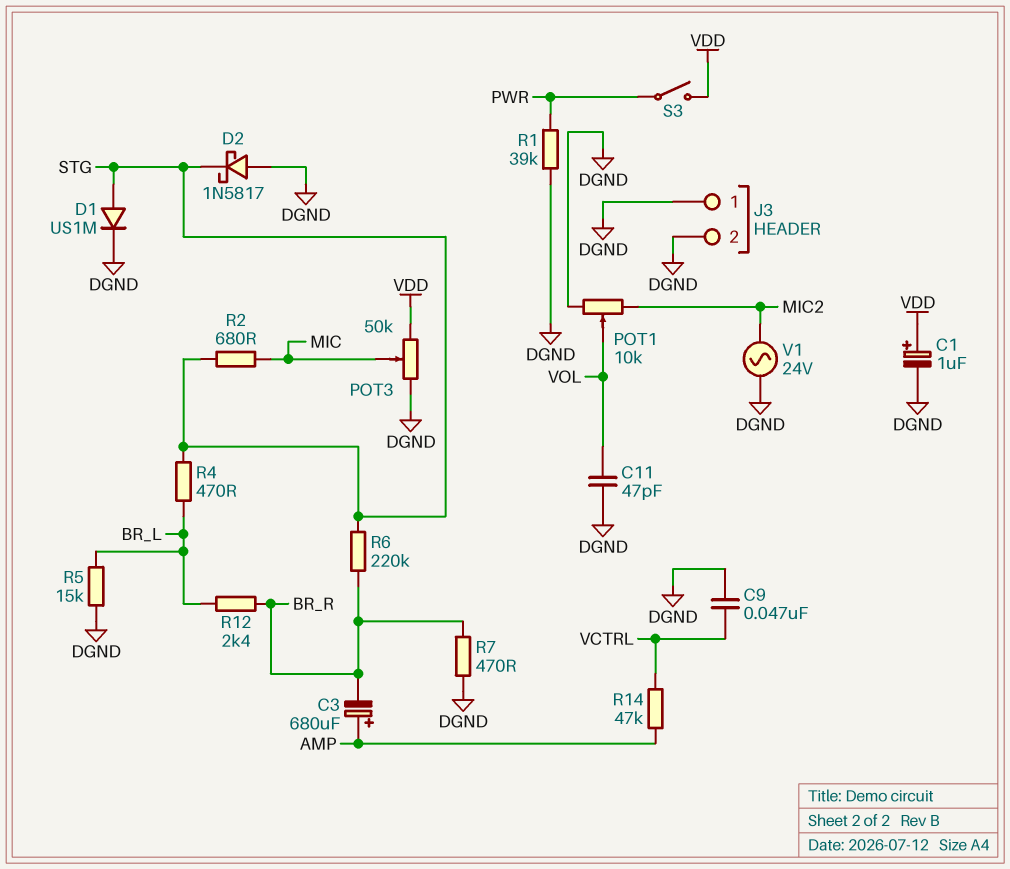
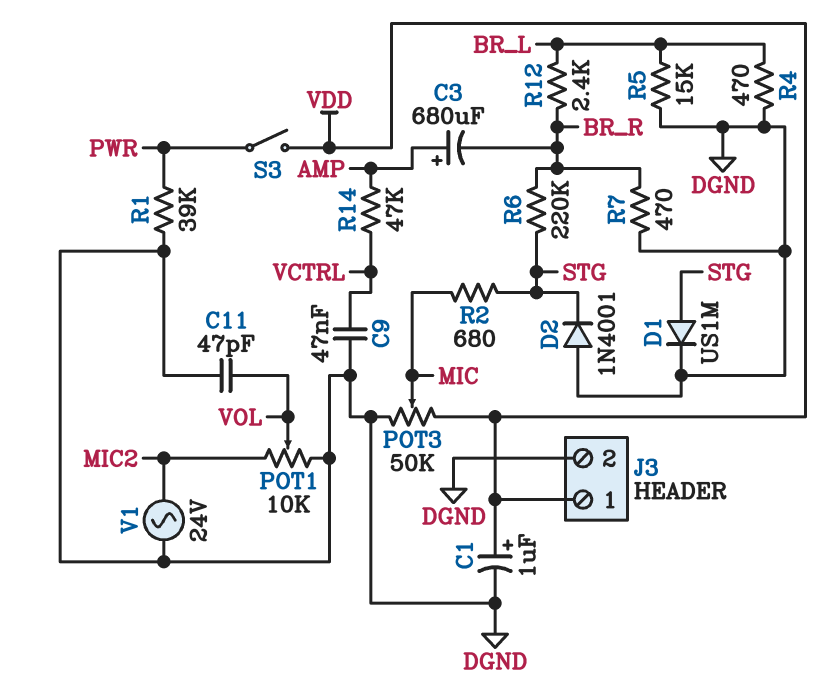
D2: schottky 1N5817 (A DGND, K STG) -> diode 1N4001 (A DGND, K STG)
J3 pin 1: DGND -> VDD
R4: 470 (BR_L, STG) -> 470 (BR_L, DGND)

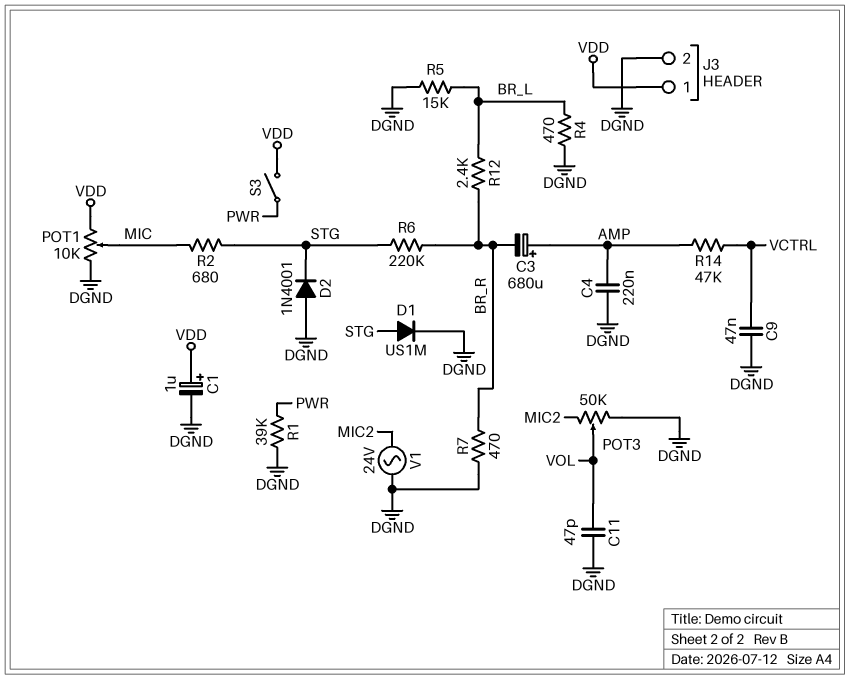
C4: none -> 220nF (AMP, DGND)
POT1: 10k (DGND, MIC2, wiper VOL) -> 10k (DGND, VDD, wiper MIC)
POT3: 50k (DGND, VDD, wiper MIC) -> 50k (DGND, MIC2, wiper VOL)

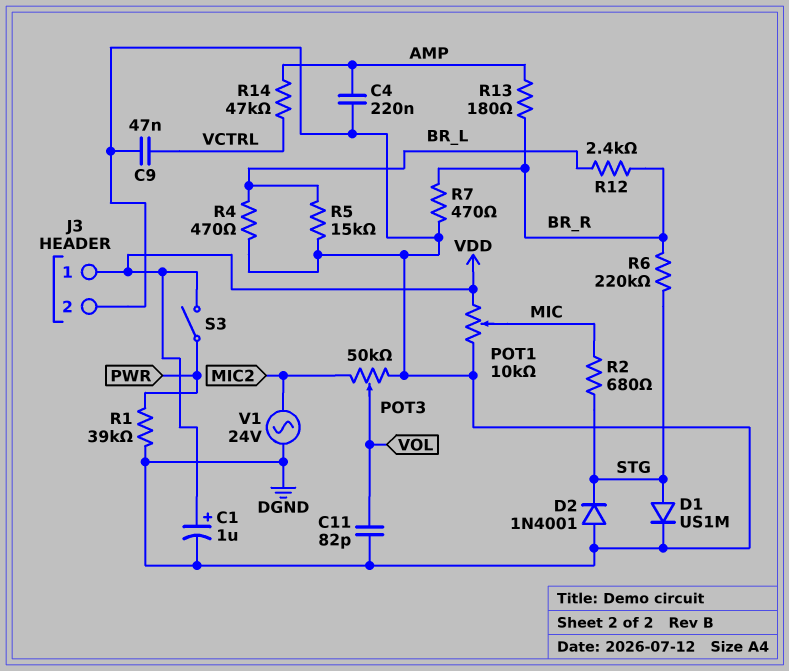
C3: 680uF (plus AMP, minus BR_R) -> none
C11: 47pF (DGND, VOL) -> 82pF (DGND, VOL)
R13: none -> 180 (AMP, BR_R)

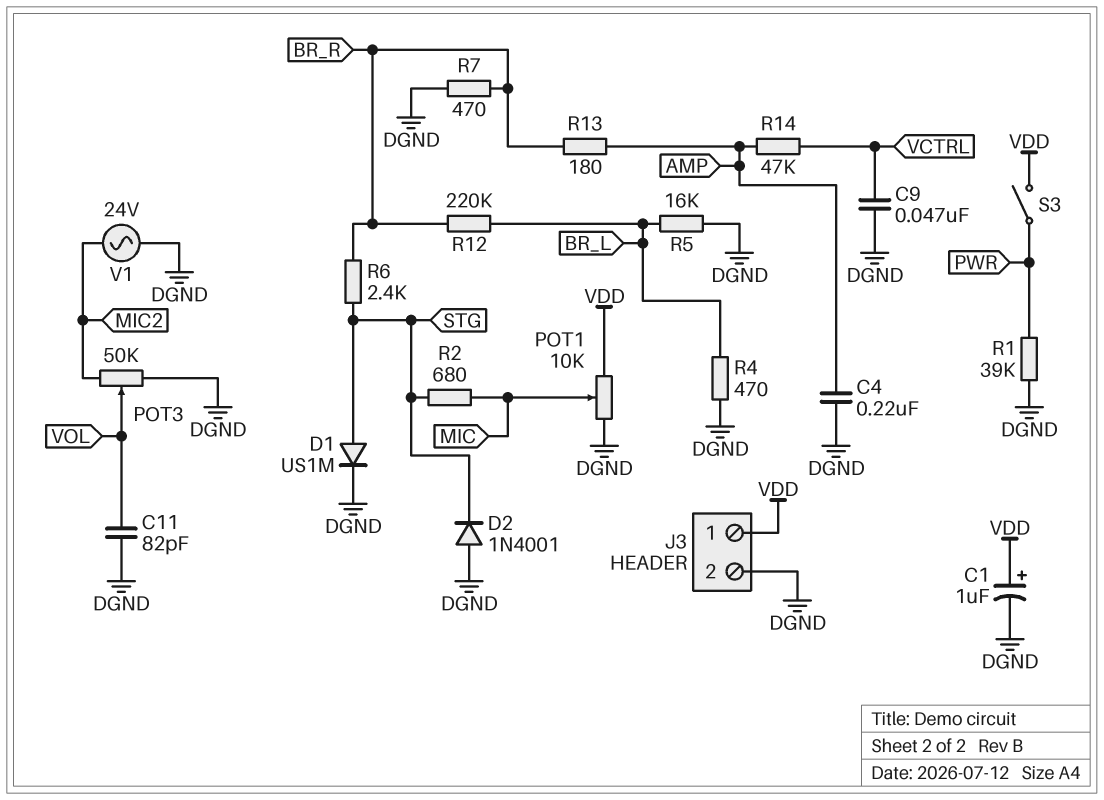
R5: 15k (BR_L, DGND) -> 16k (BR_L, DGND)
R6: 220k (BR_R, STG) -> 2.4k (BR_R, STG)
R12: 2.4k (BR_L, BR_R) -> 220k (BR_L, BR_R)

